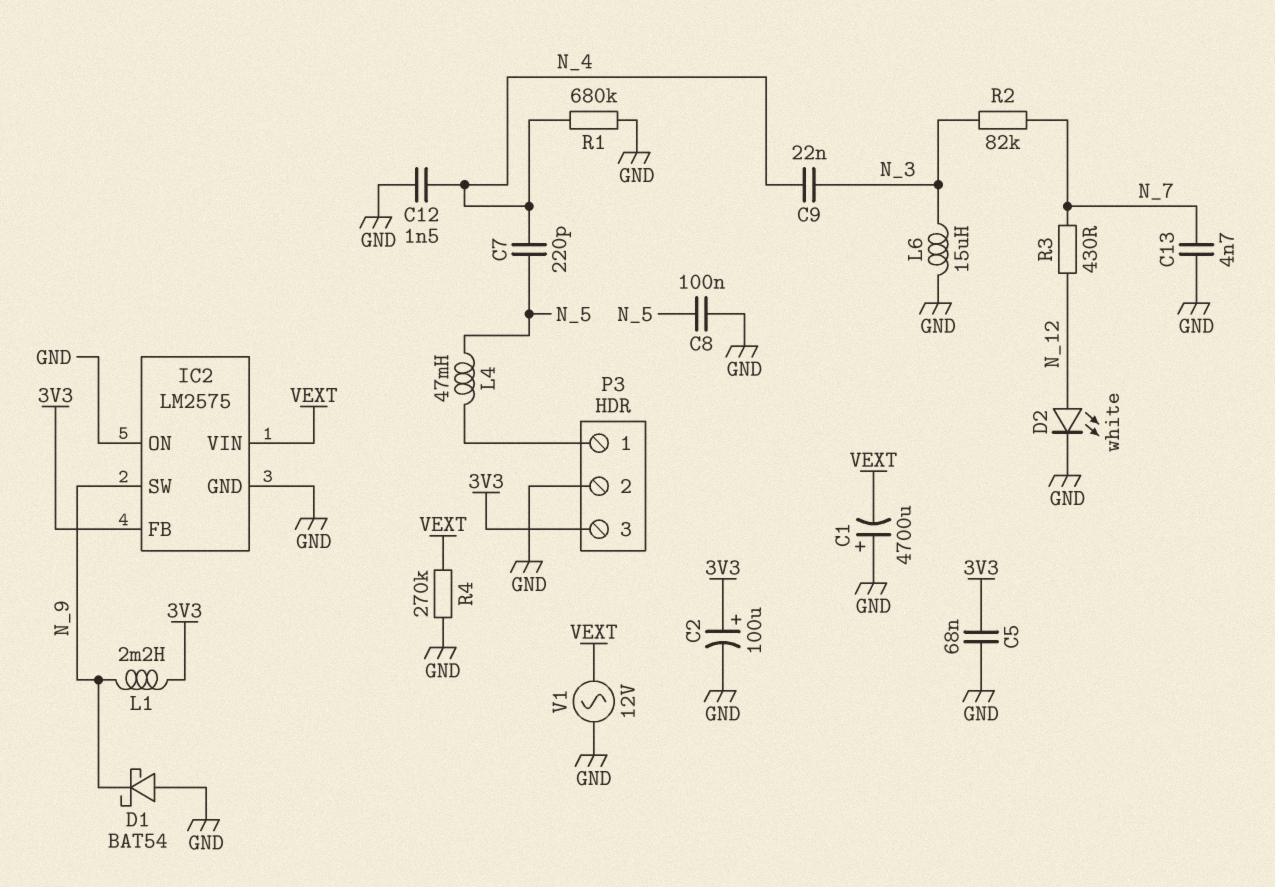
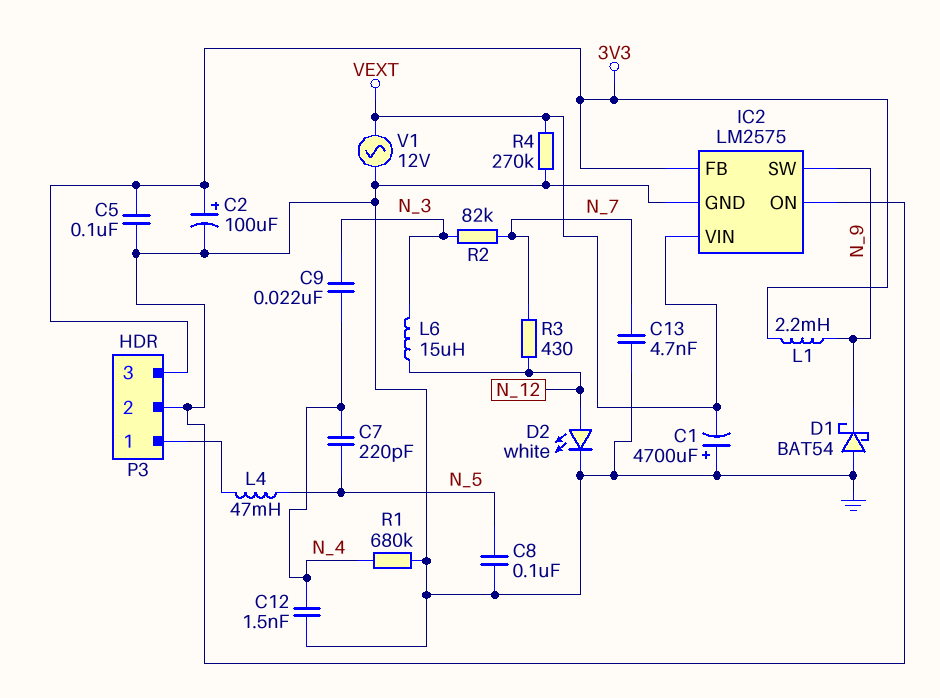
C5: 68nF (3V3, GND) -> 100nF (3V3, GND)
L6: 15uH (GND, N_3) -> 15uH (N_3, N_12)

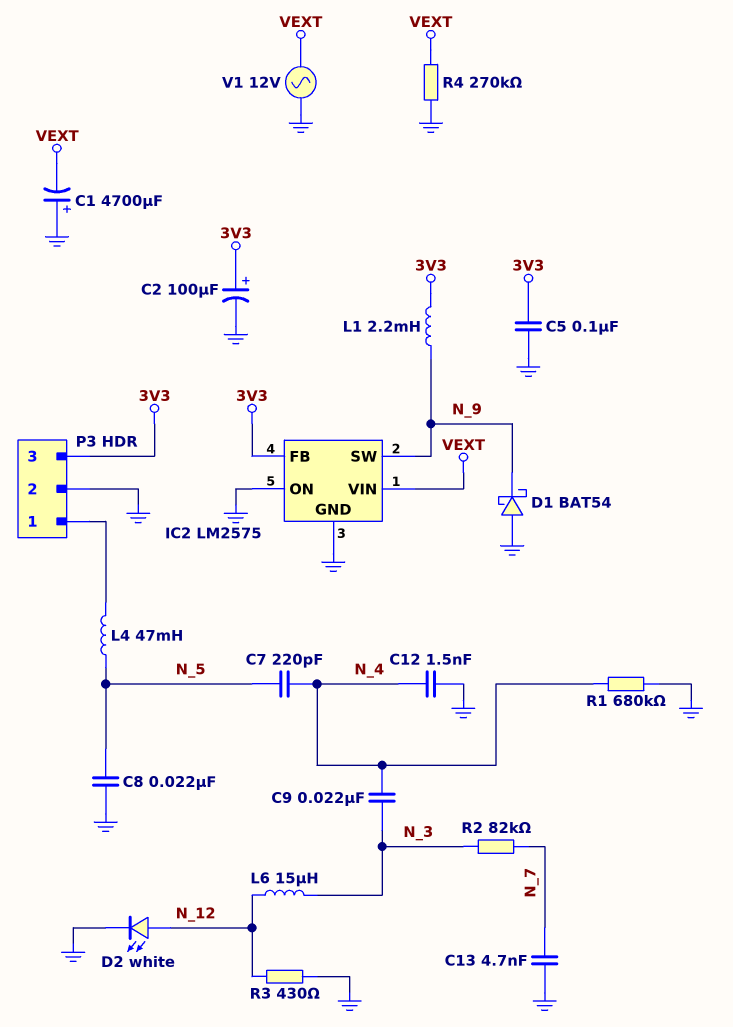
C8: 100nF (GND, N_5) -> 22nF (GND, N_5)
R3: 430 (N_7, N_12) -> 430 (GND, N_12)

